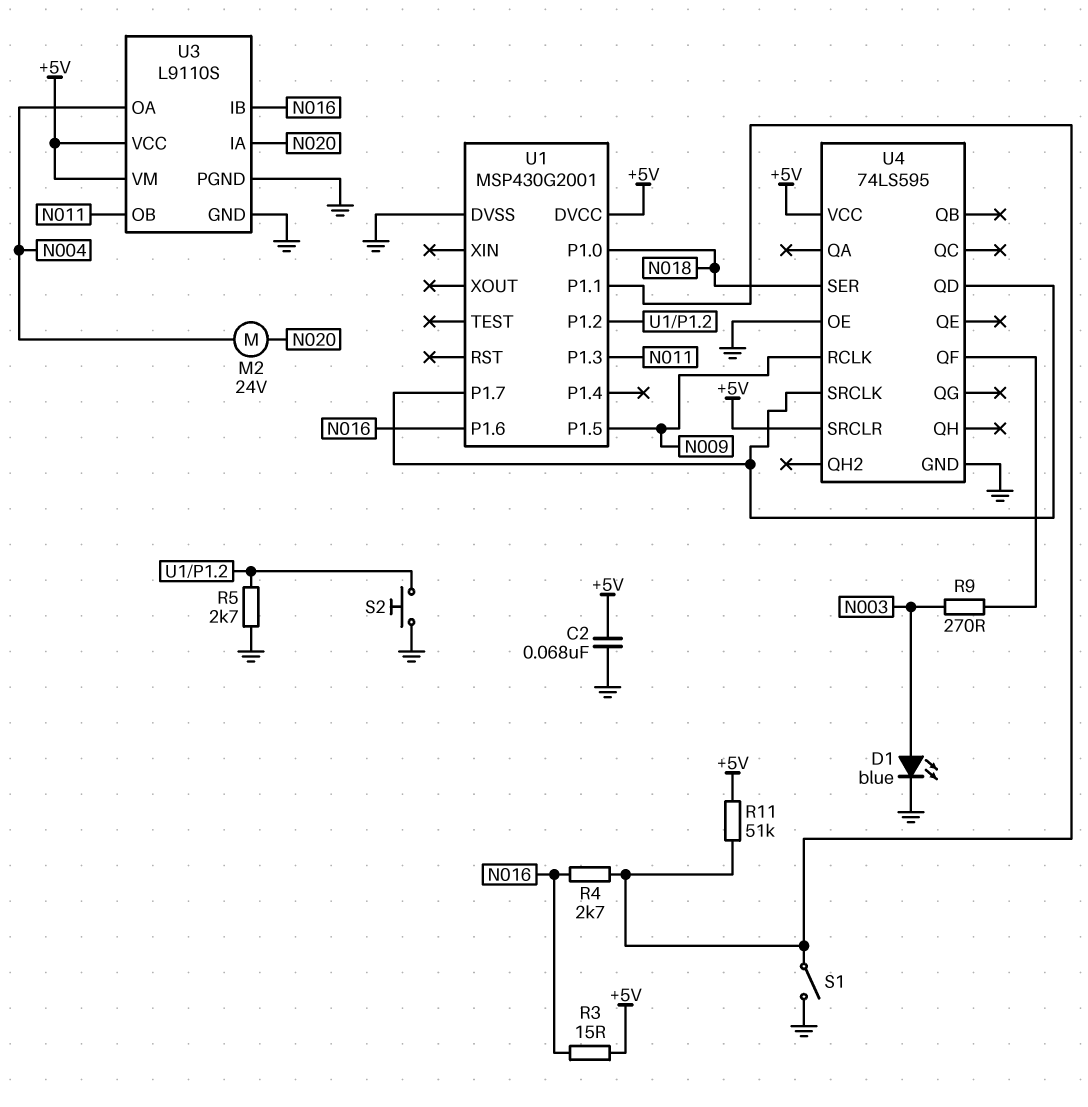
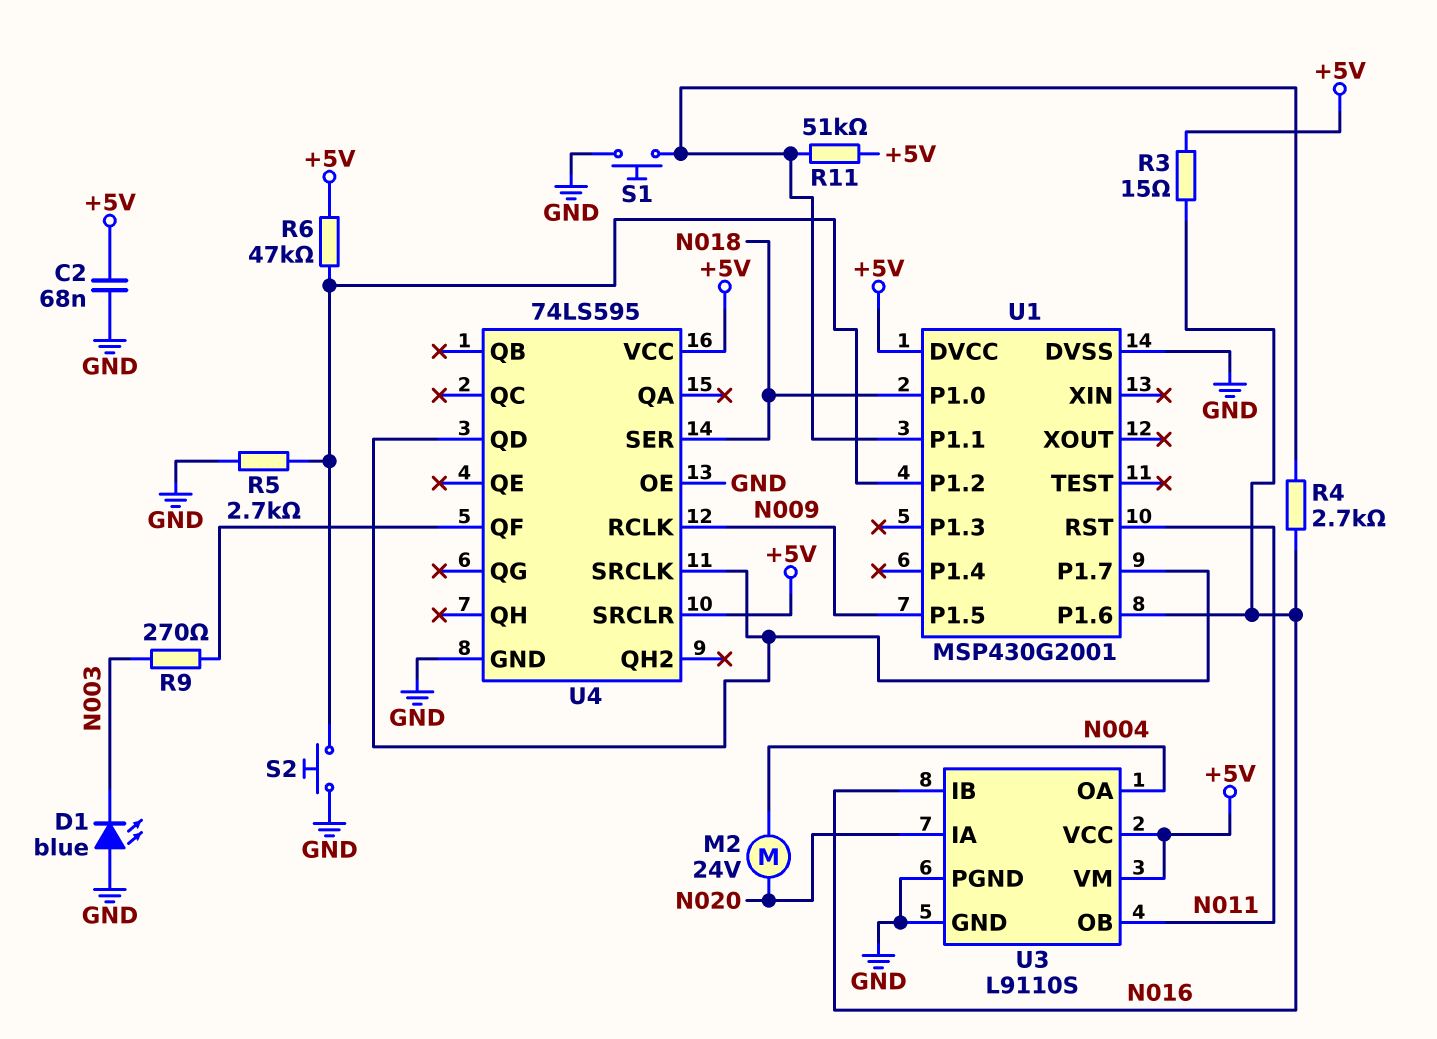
D1: LED blue (A N003, K GND) -> LED blue (A GND, K N003)
R6: none -> 47k (+5V, U1/P1.2)
S1: switch (GND, U1/P1.1) -> button (GND, U1/P1.1)
U1 pin P1.3: N011 -> none
U1 pin RST: none -> N011

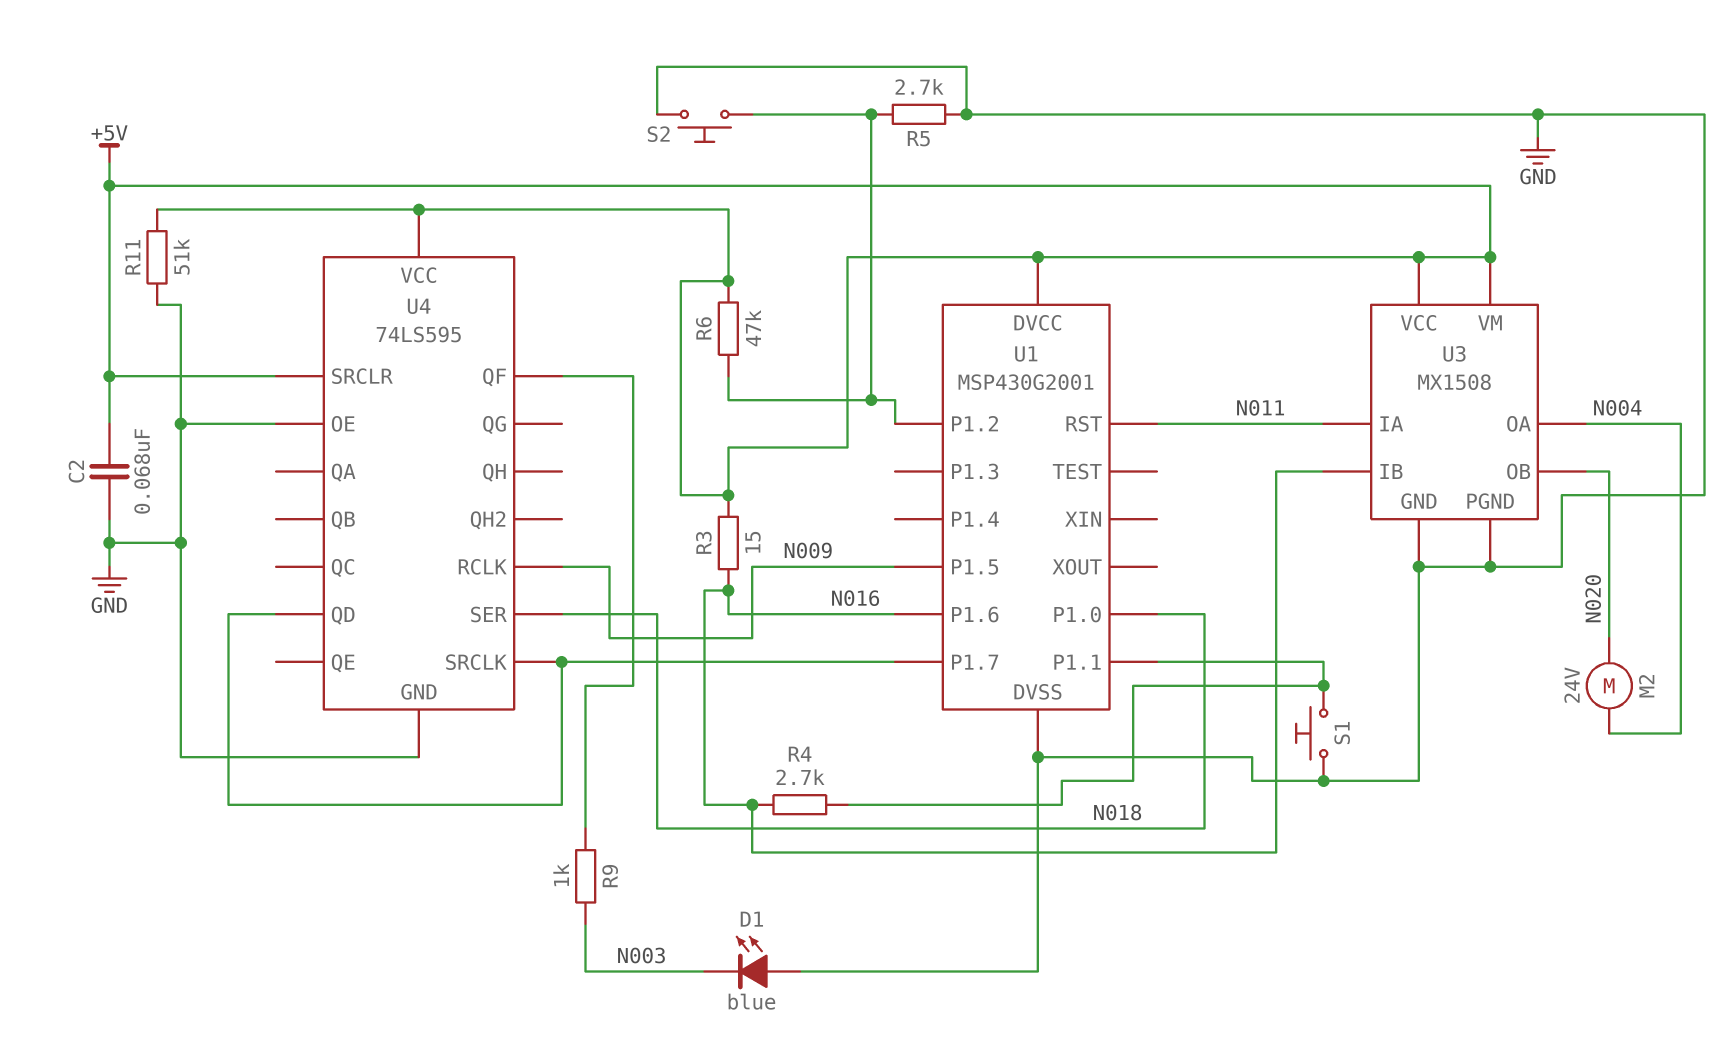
R9: 270 (N003, U4/QF) -> 1k (N003, U4/QF)
R11: 51k (+5V, U1/P1.1) -> 51k (+5V, GND)
U3: L9110S -> MX1508
U3 pin IA: N020 -> N011
U3 pin OB: N011 -> N020

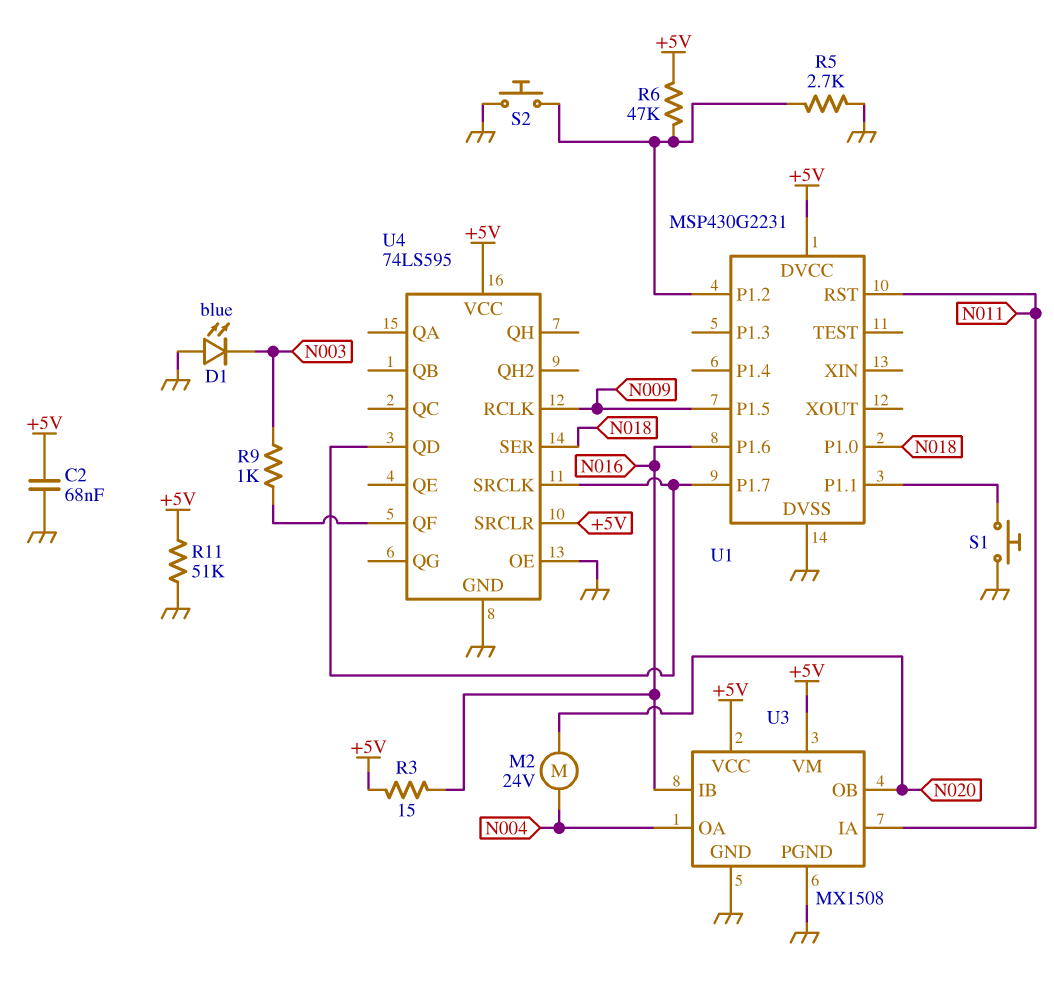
R4: 2.7k (N016, U1/P1.1) -> none
U1: MSP430G2001 -> MSP430G2231

